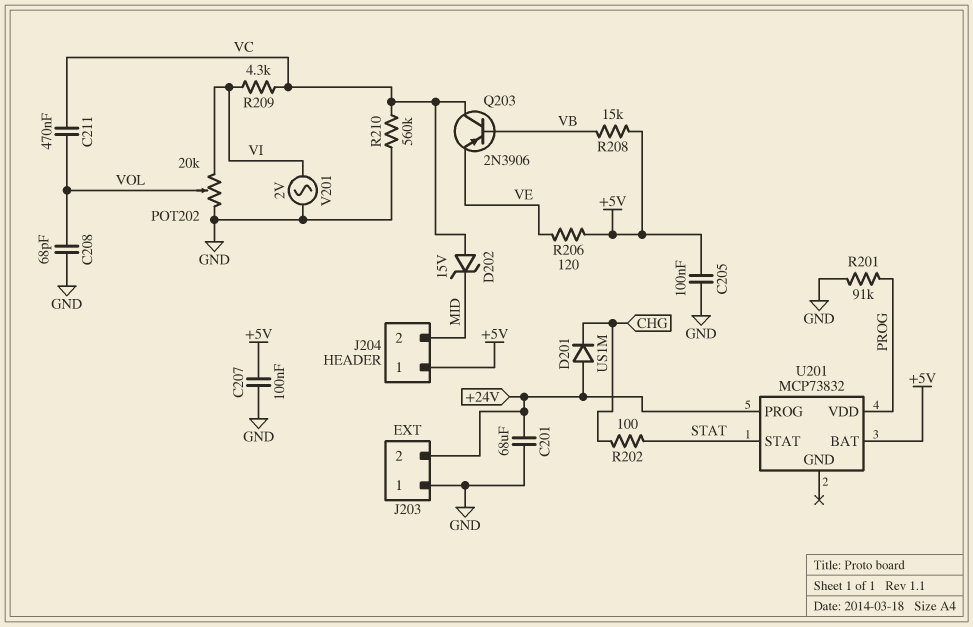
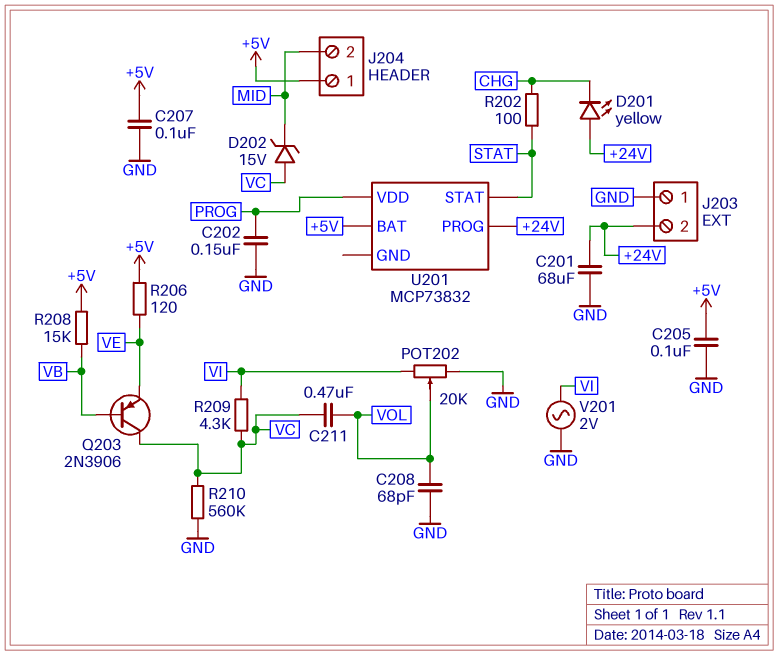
C202: none -> 150nF (GND, PROG)
D201: diode US1M (A +24V, K CHG) -> LED yellow (A +24V, K CHG)
R201: 91k (GND, PROG) -> none

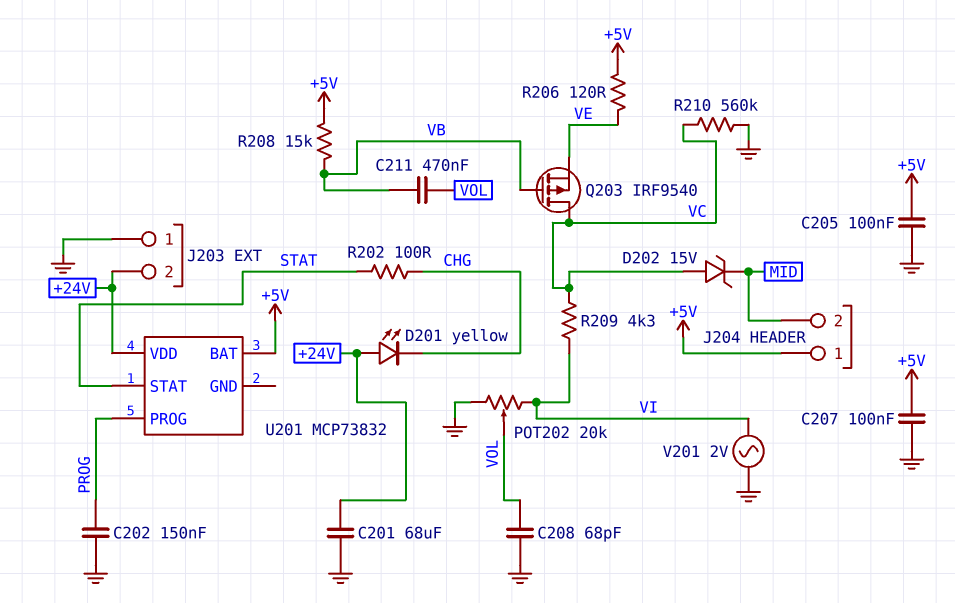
C211: 470nF (VC, VOL) -> 470nF (VB, VOL)
Q203: PNP 2N3906 (B VB, C VC, E VE) -> PMOS IRF9540 (G VB, D VC, S VE)
U201 pin PROG: +24V -> PROG
U201 pin VDD: PROG -> +24V

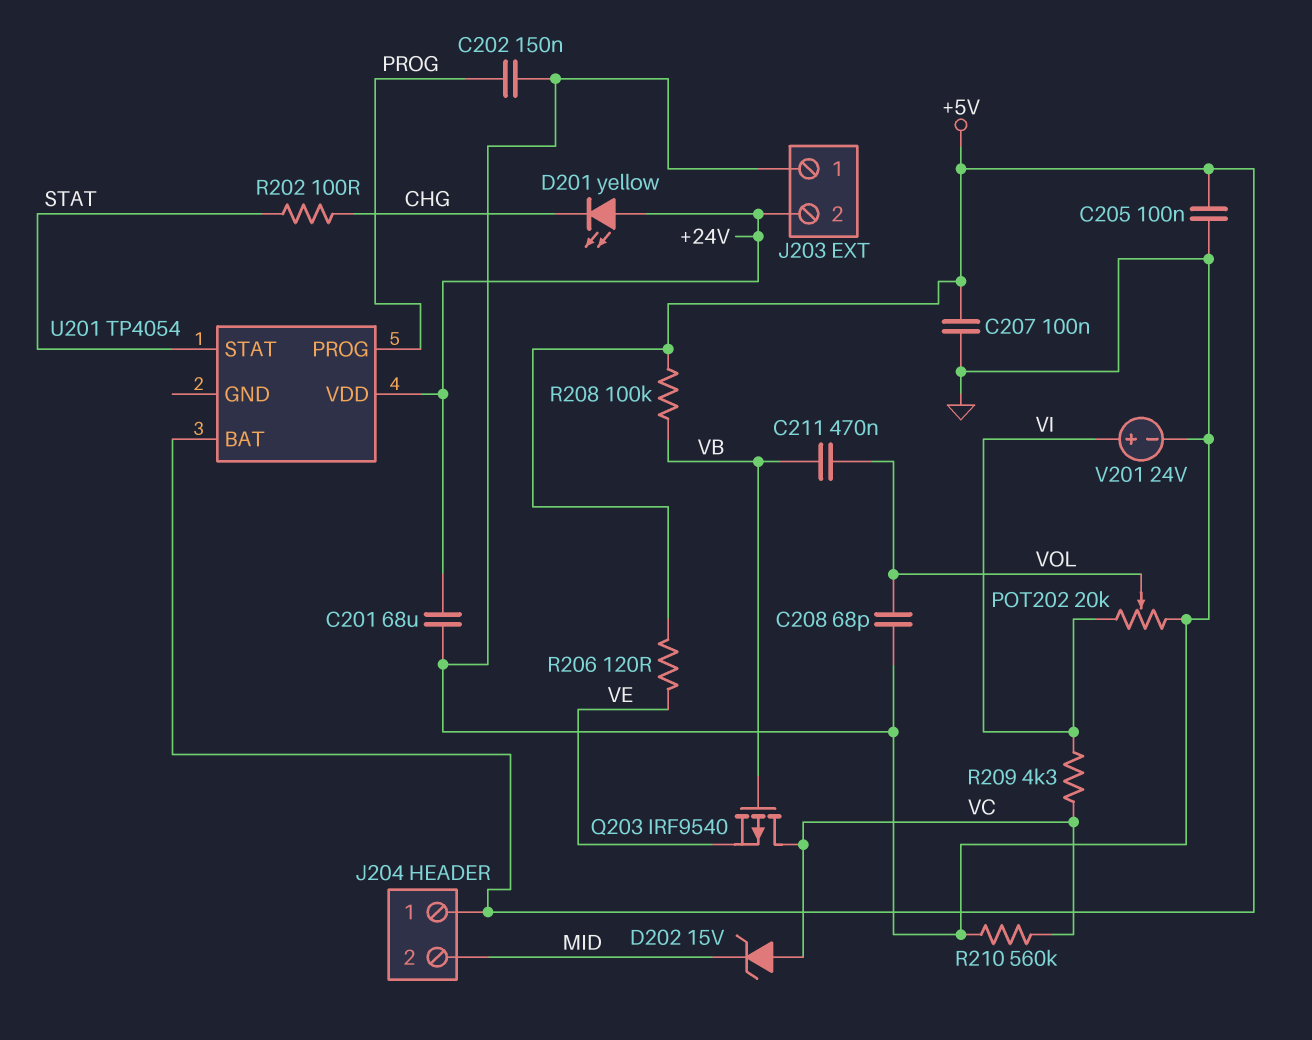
R208: 15k (+5V, VB) -> 100k (+5V, VB)
U201: MCP73832 -> TP4054
V201: AC 2V (GND, VI) -> 24V (plus VI, minus GND)

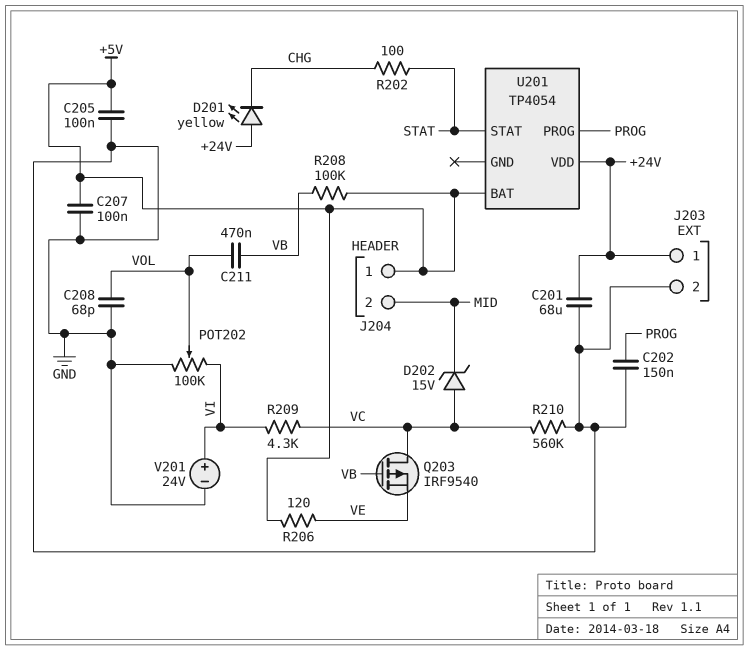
J203 pin 1: GND -> +24V
J203 pin 2: +24V -> GND
POT202: 20k (GND, VI, wiper VOL) -> 100k (GND, VI, wiper VOL)

